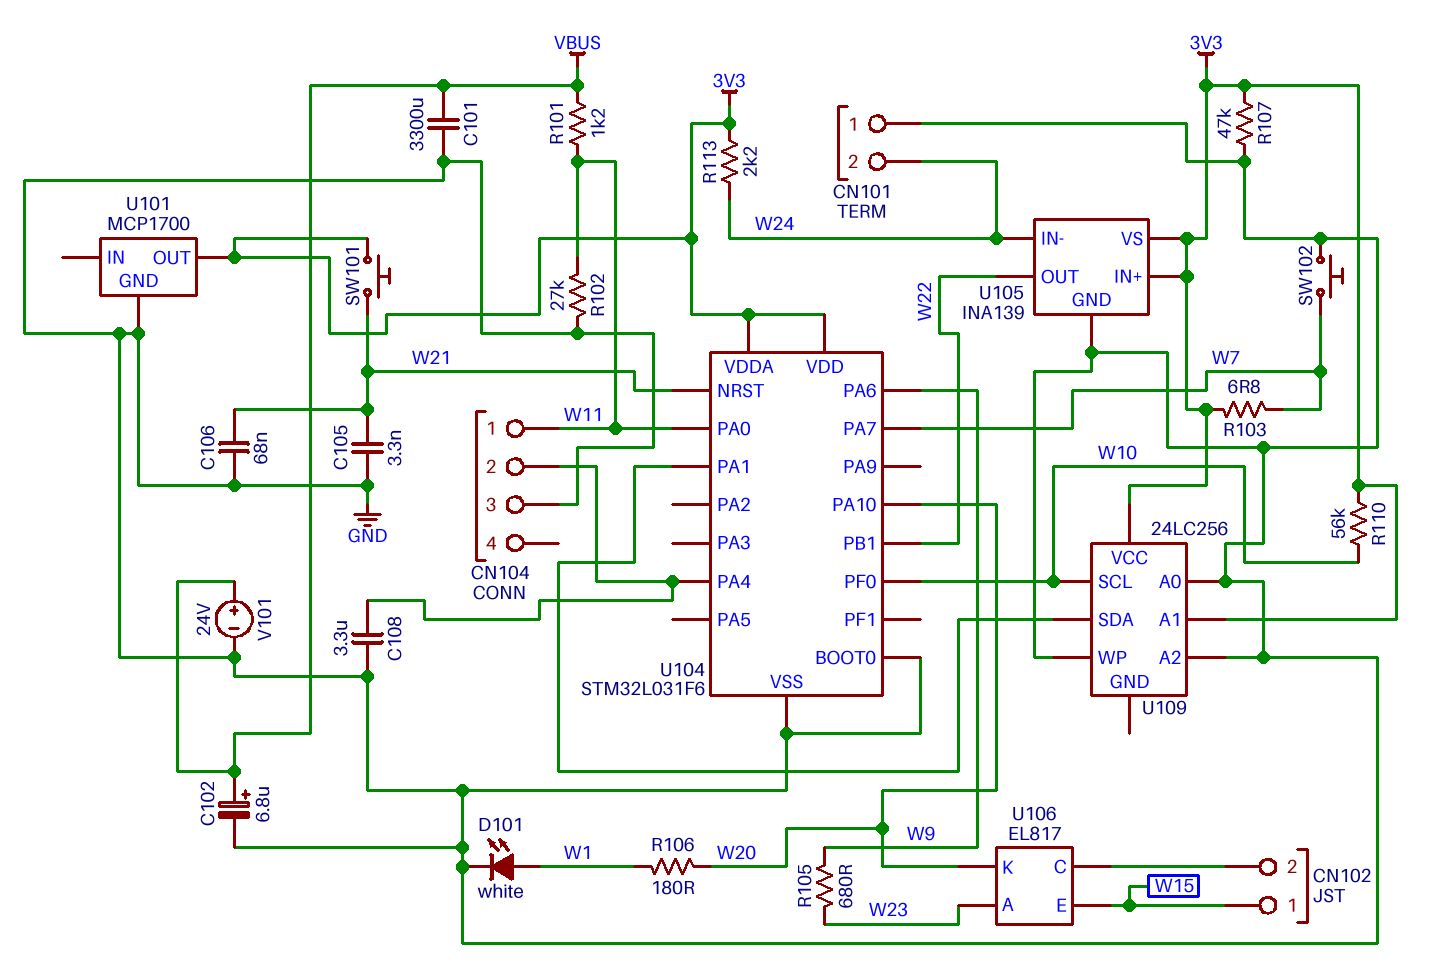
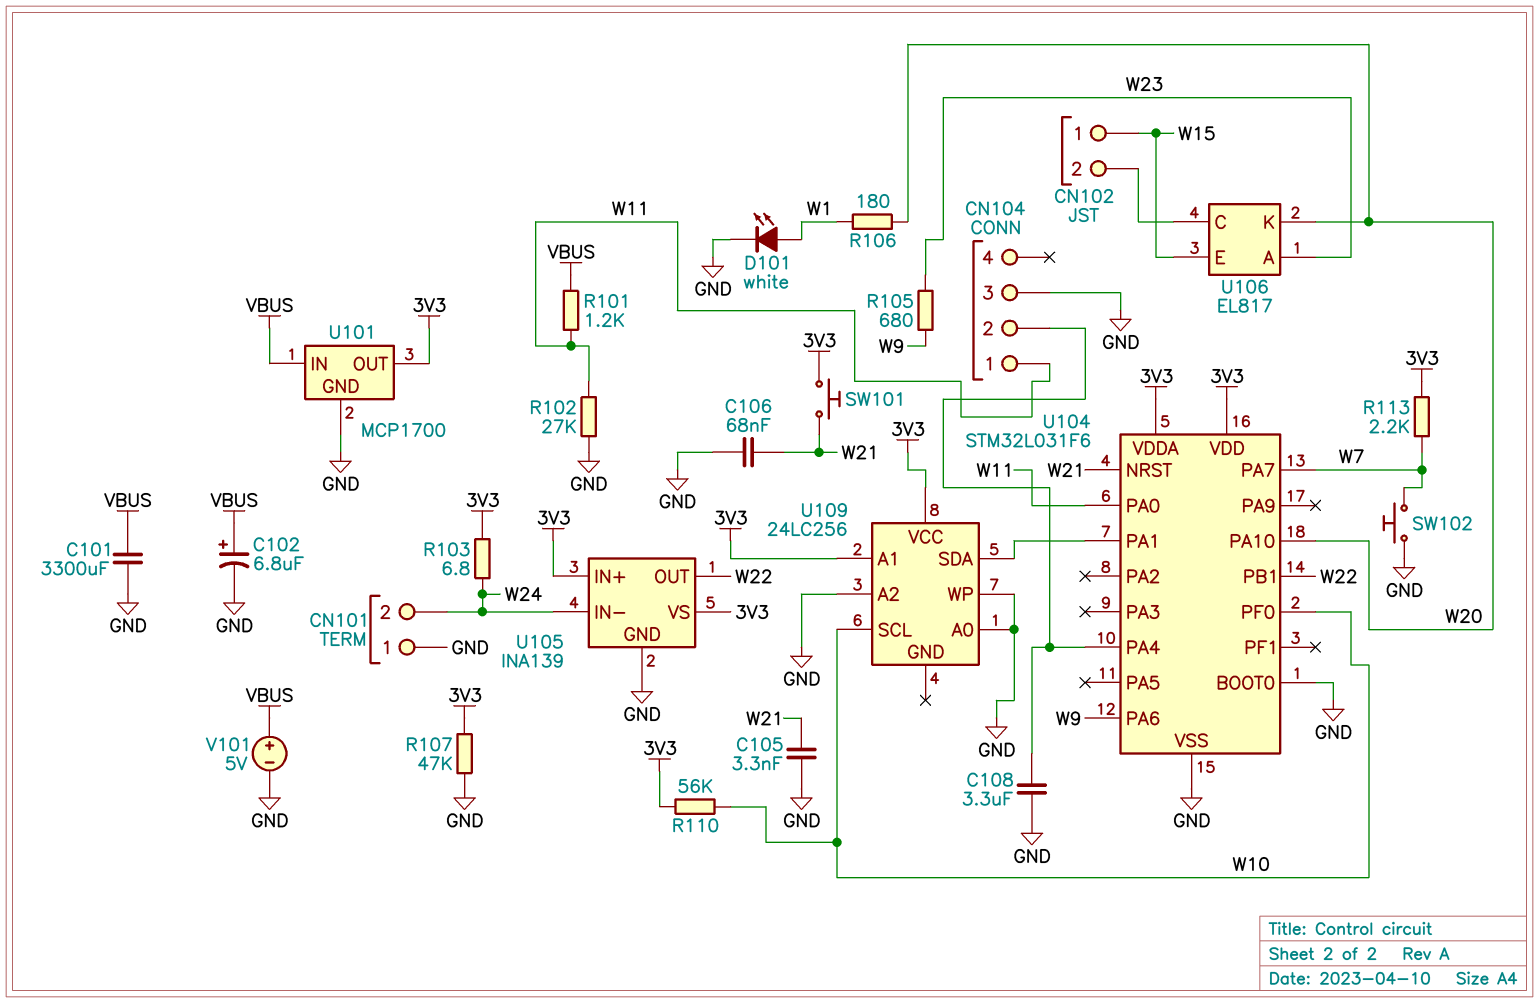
R103: 6.8 (3V3, W7) -> 6.8 (3V3, W24)
R113: 2.2k (3V3, W24) -> 2.2k (3V3, W7)
U101 pin IN: none -> VBUS
V101: 24V (plus VBUS, minus GND) -> 5V (plus VBUS, minus GND)

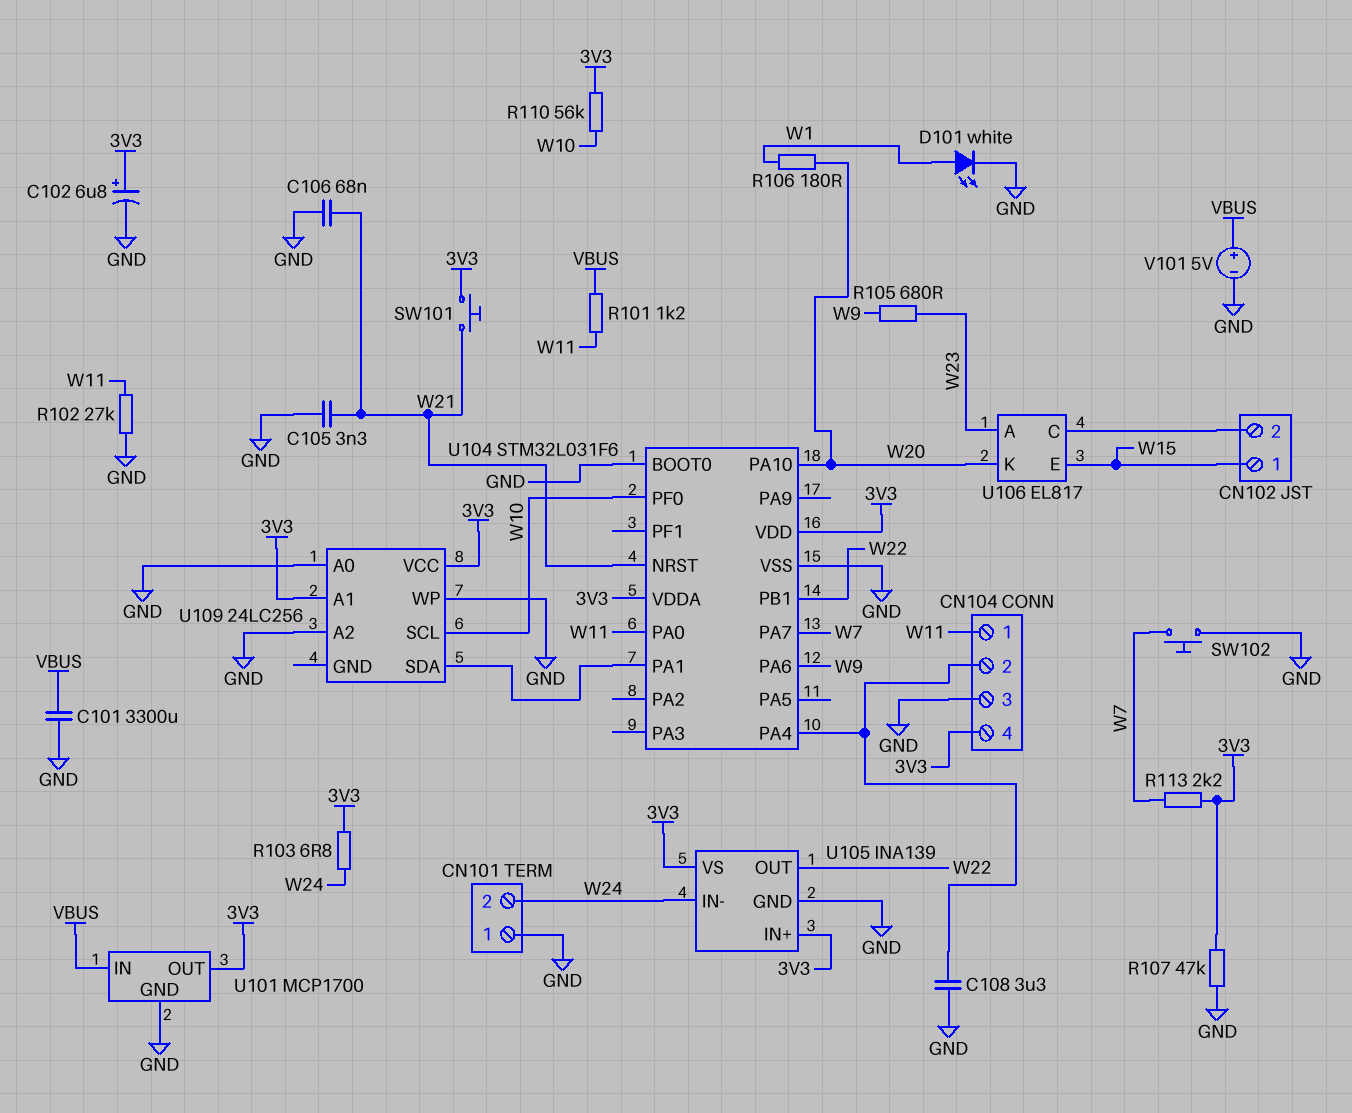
C102: 6.8uF (plus VBUS, minus GND) -> 6.8uF (plus 3V3, minus GND)
CN104 pin 4: none -> 3V3

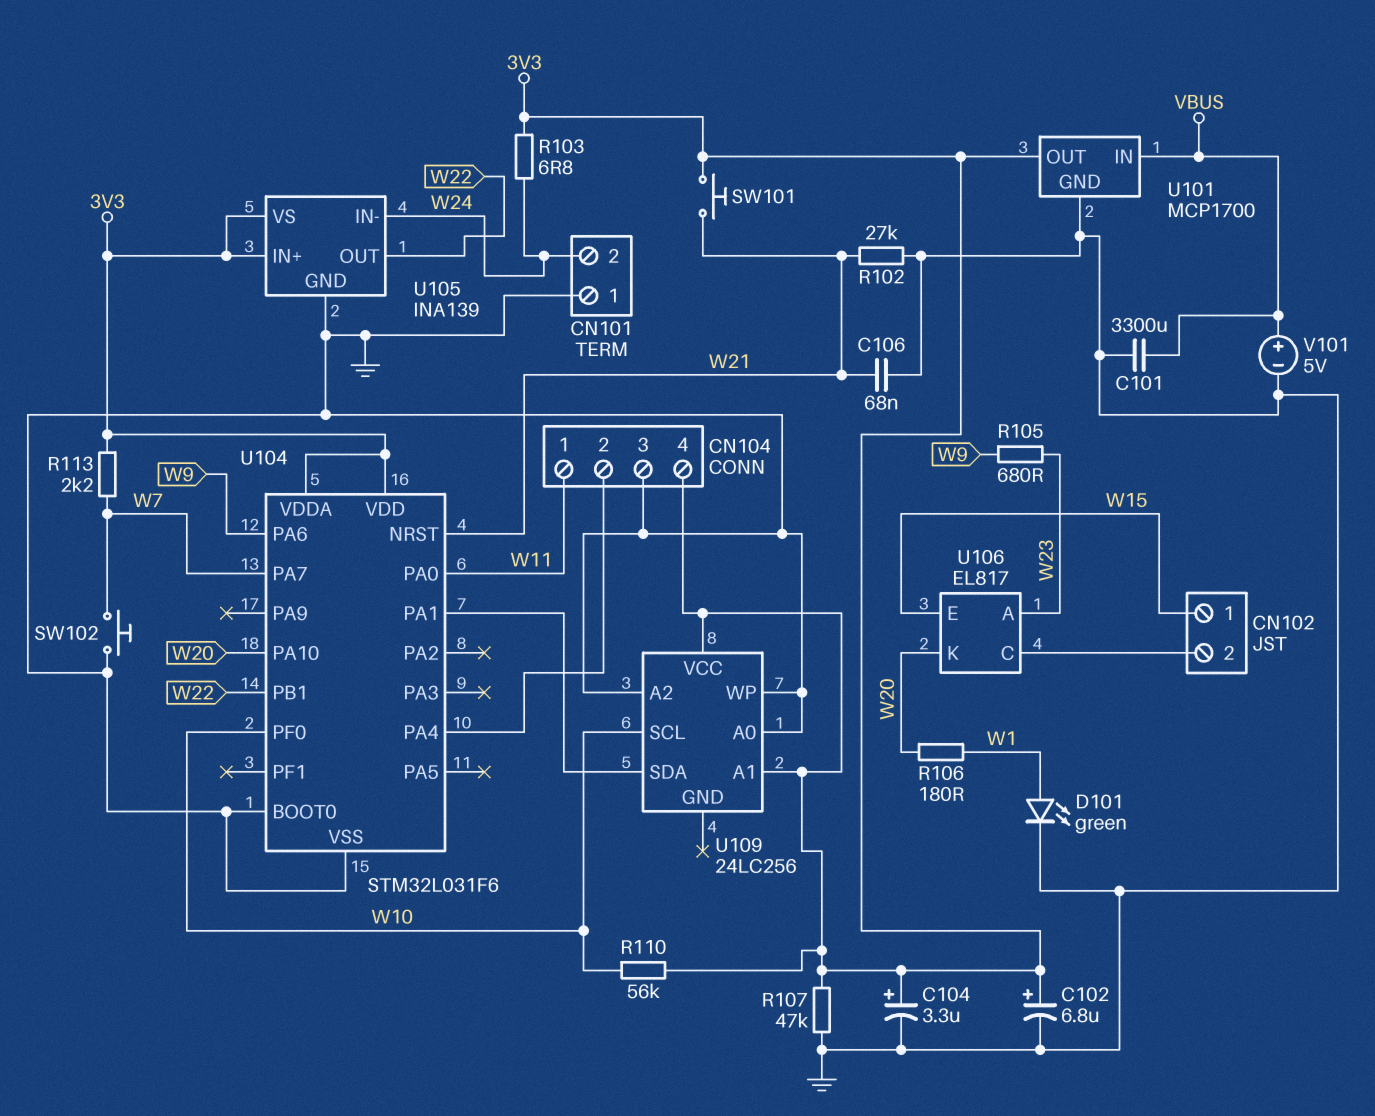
C104: none -> 3.3uF (plus 3V3, minus GND)
C105: 3.3nF (GND, W21) -> none
C108: 3.3uF (CN104/2, GND) -> none
D101: LED white (A W1, K GND) -> LED green (A W1, K GND)
R101: 1.2k (VBUS, W11) -> none
R102: 27k (GND, W11) -> 27k (GND, W21)

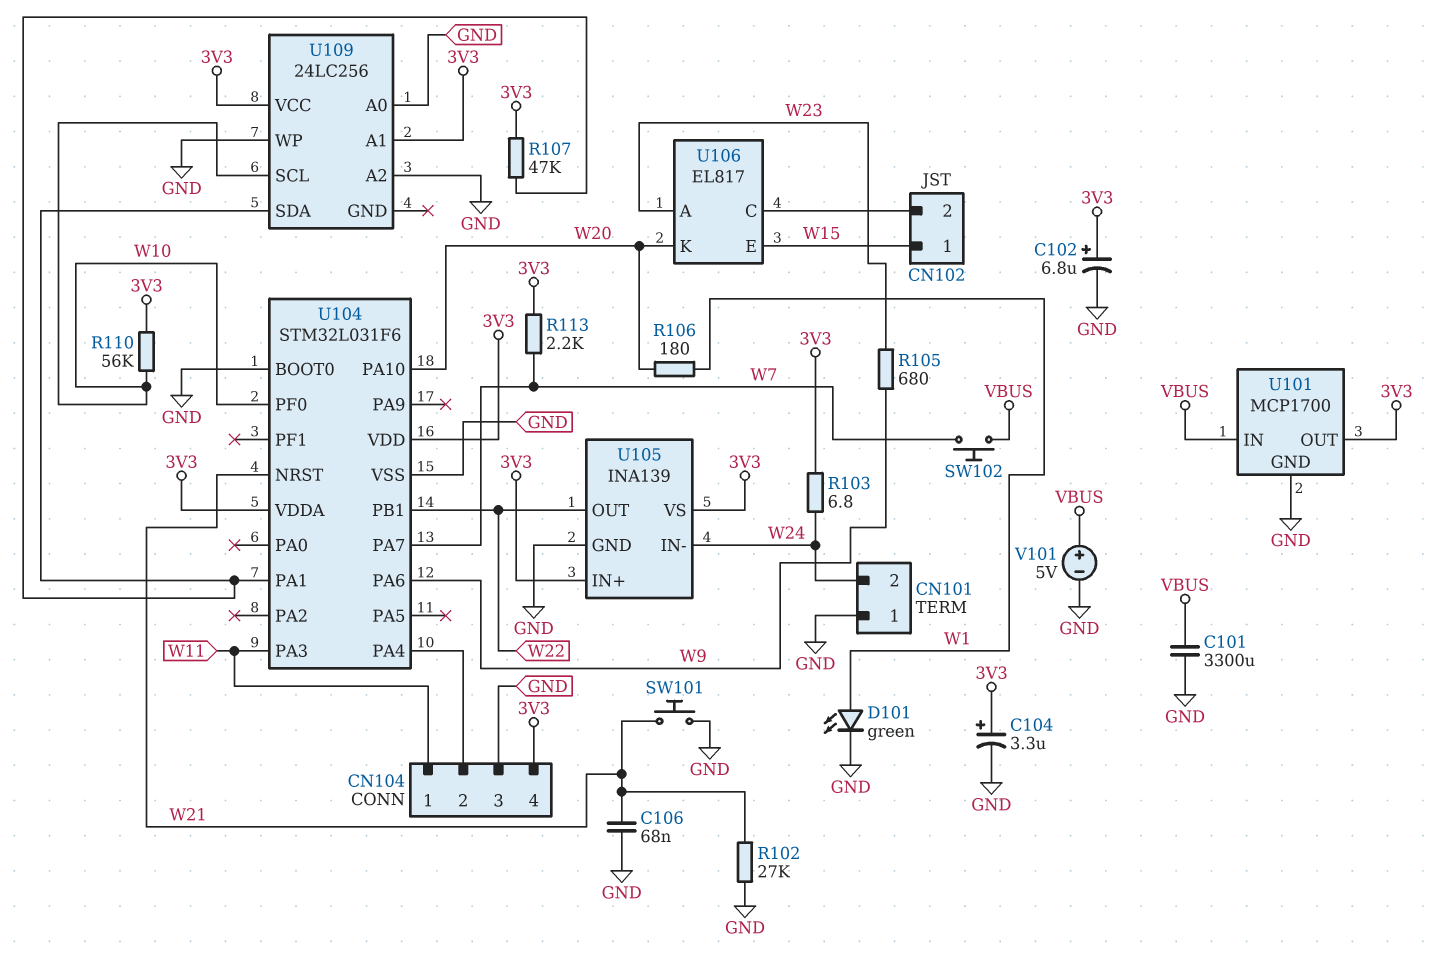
R107: 47k (3V3, GND) -> 47k (3V3, U104/PA1)
SW101: button (3V3, W21) -> button (GND, W21)
SW102: button (GND, W7) -> button (VBUS, W7)
U104 pin PA0: W11 -> none
U104 pin PA3: none -> W11

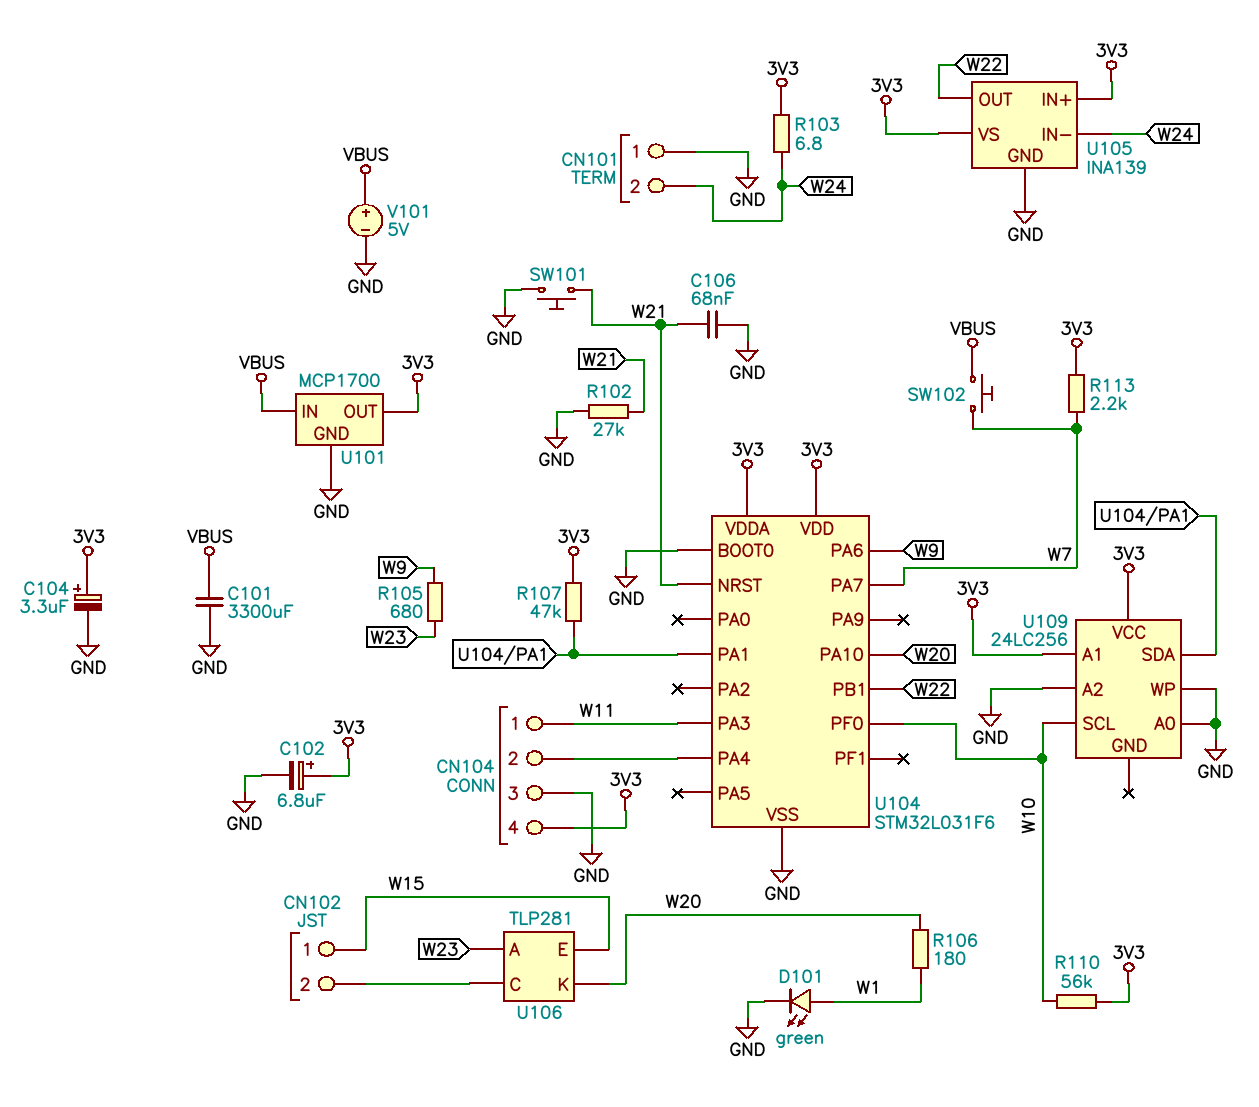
U106: EL817 -> TLP281

